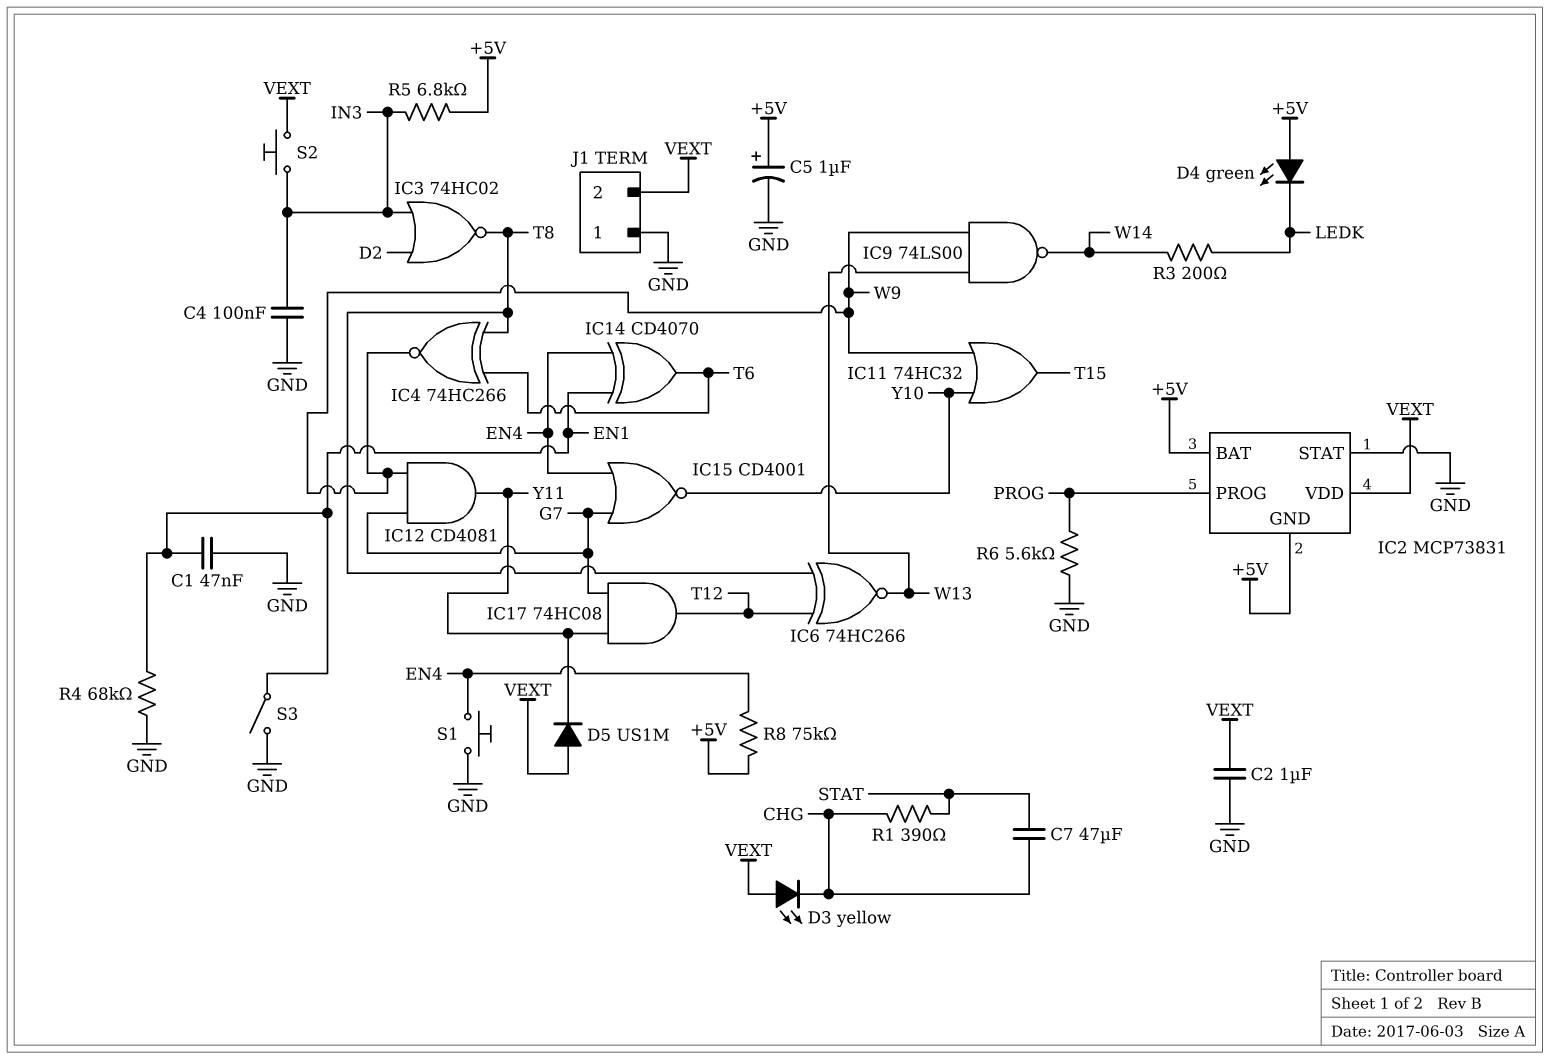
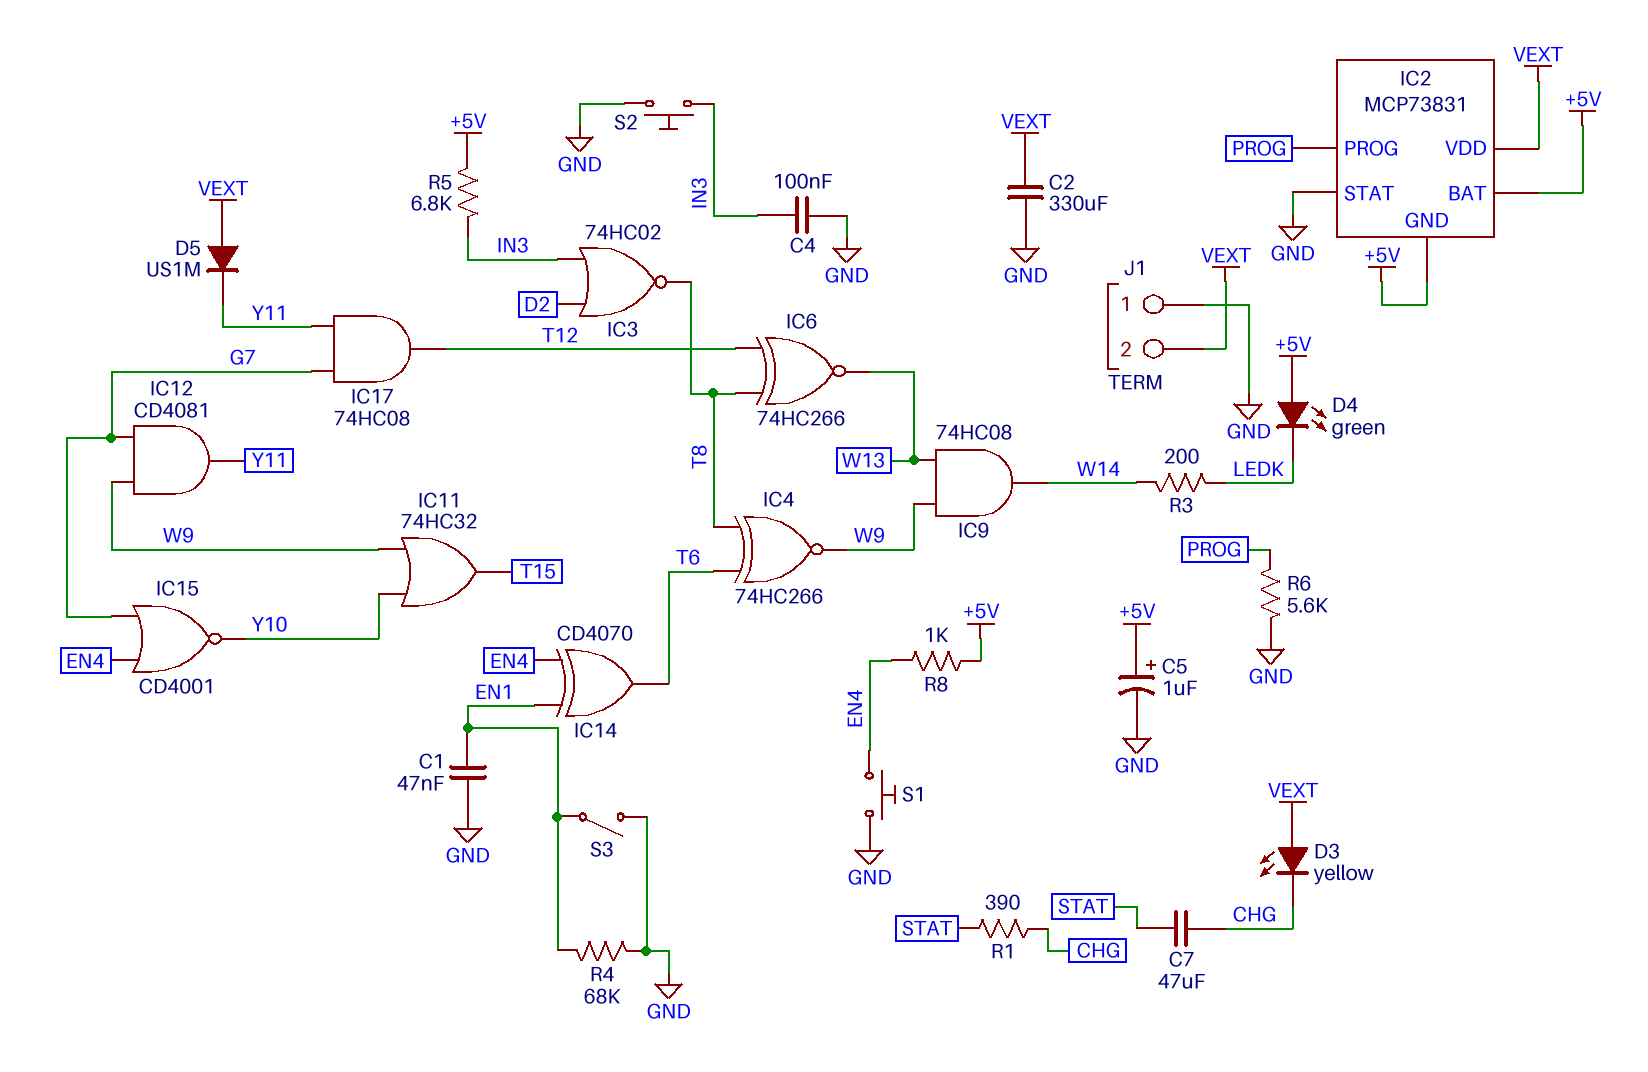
C2: 1uF (GND, VEXT) -> 330uF (GND, VEXT)
IC9: NAND 74LS00 (in W9, in W13, out W14) -> AND 74HC08 (in W9, in W13, out W14)
R8: 75k (+5V, EN4) -> 1k (+5V, EN4)
S2: button (IN3, VEXT) -> button (GND, IN3)

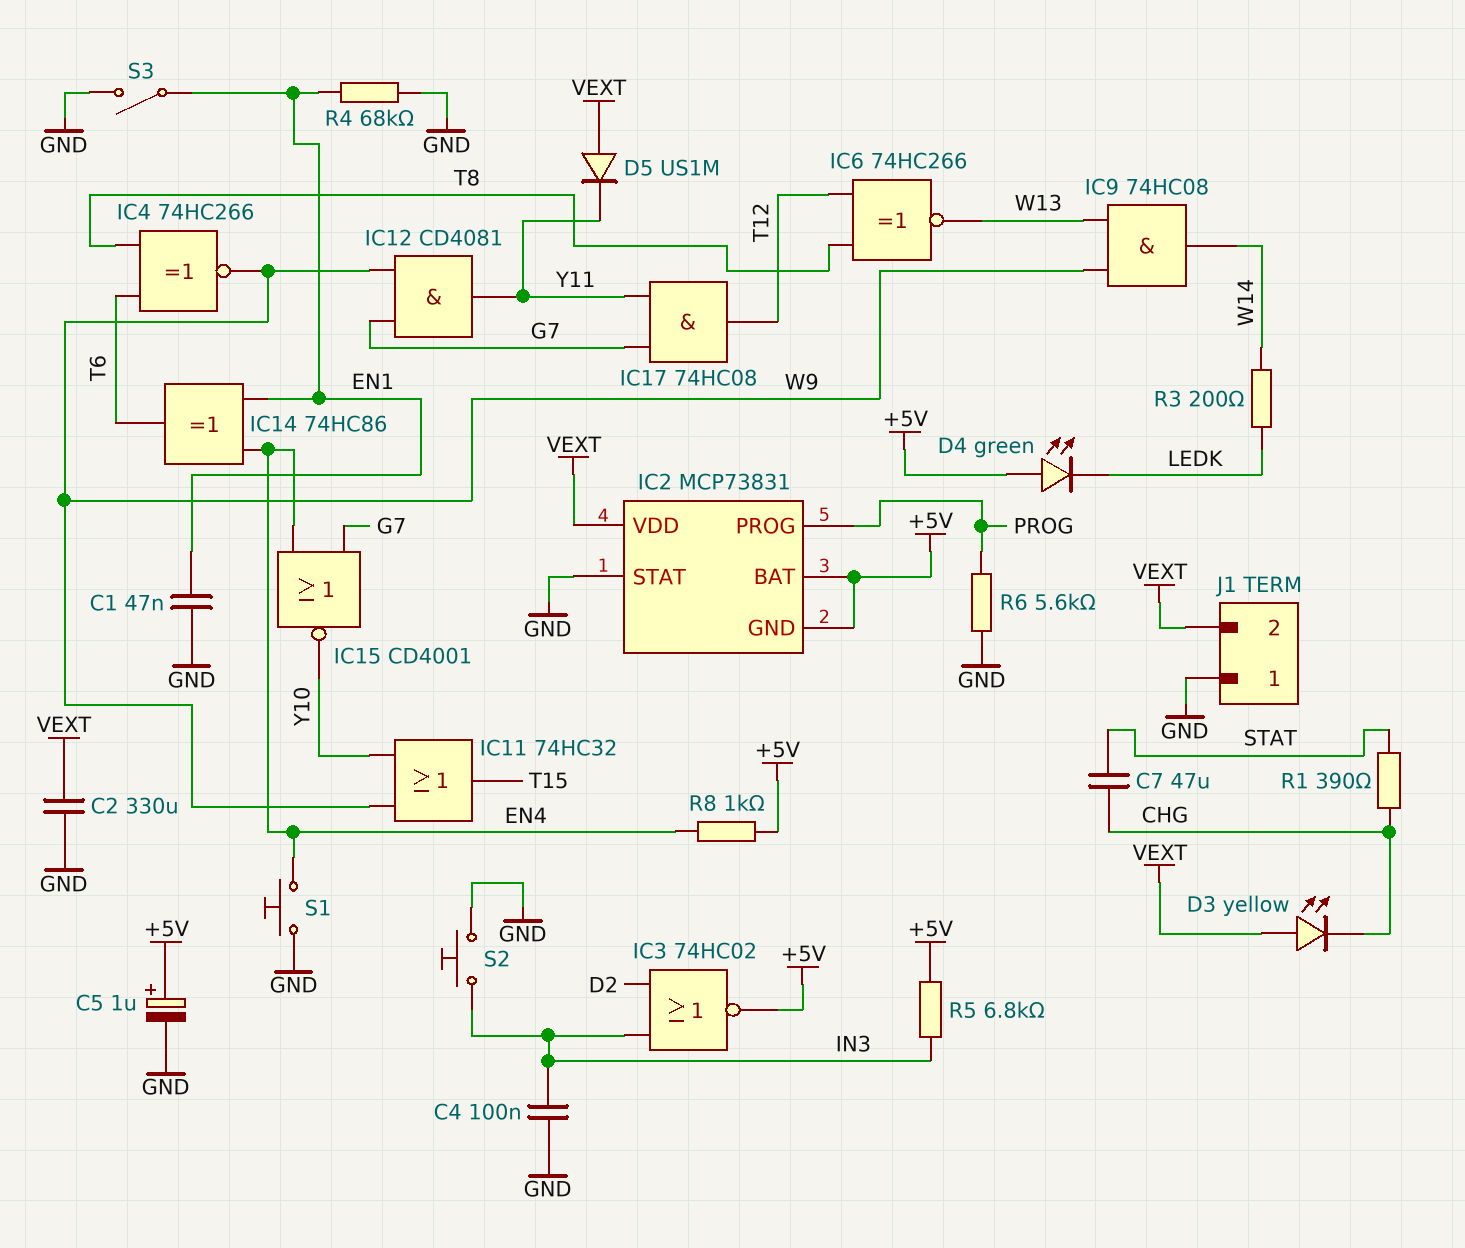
IC3: NOR 74HC02 (in D2, in IN3, out T8) -> NOR 74HC02 (in D2, in IN3, out +5V)
IC14: XOR CD4070 (in EN1, in EN4, out T6) -> XOR 74HC86 (in EN1, in EN4, out T6)

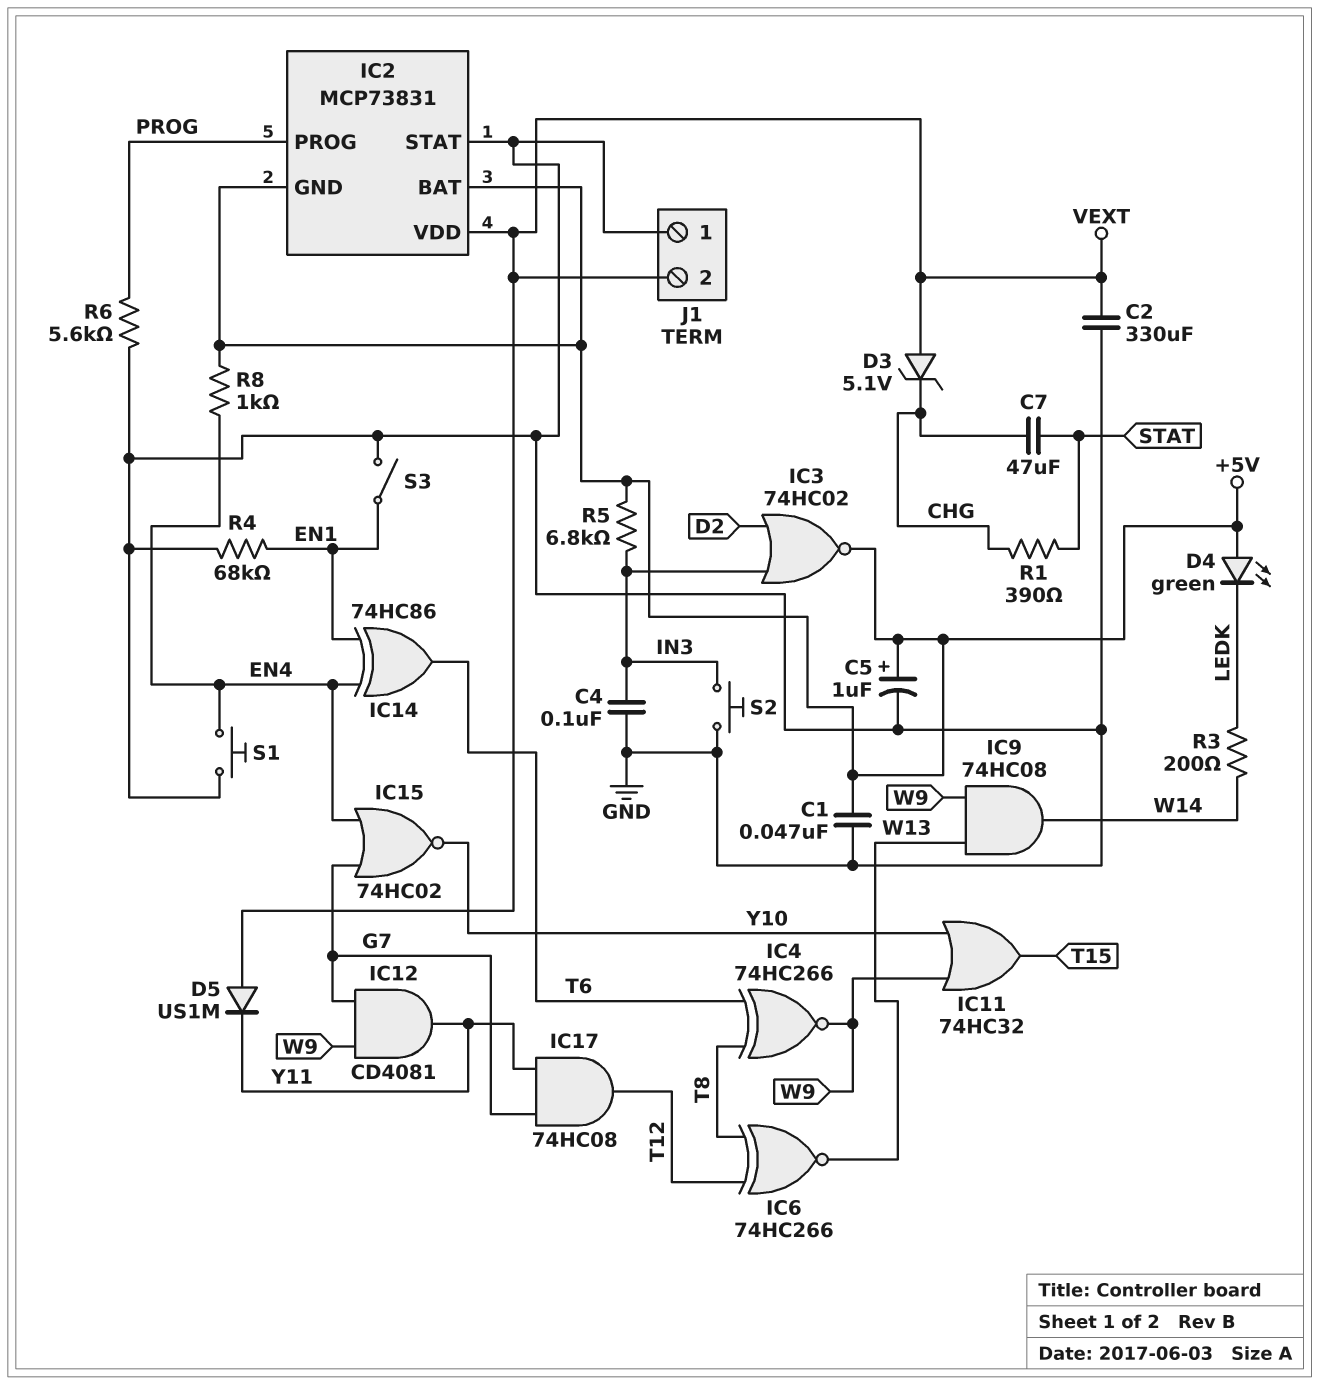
C1: 47nF (EN1, GND) -> 47nF (+5V, GND)
D3: LED yellow (A VEXT, K CHG) -> zener 5.1V (A VEXT, K CHG)
IC15: NOR CD4001 (in EN4, in G7, out Y10) -> NOR 74HC02 (in EN4, in G7, out Y10)

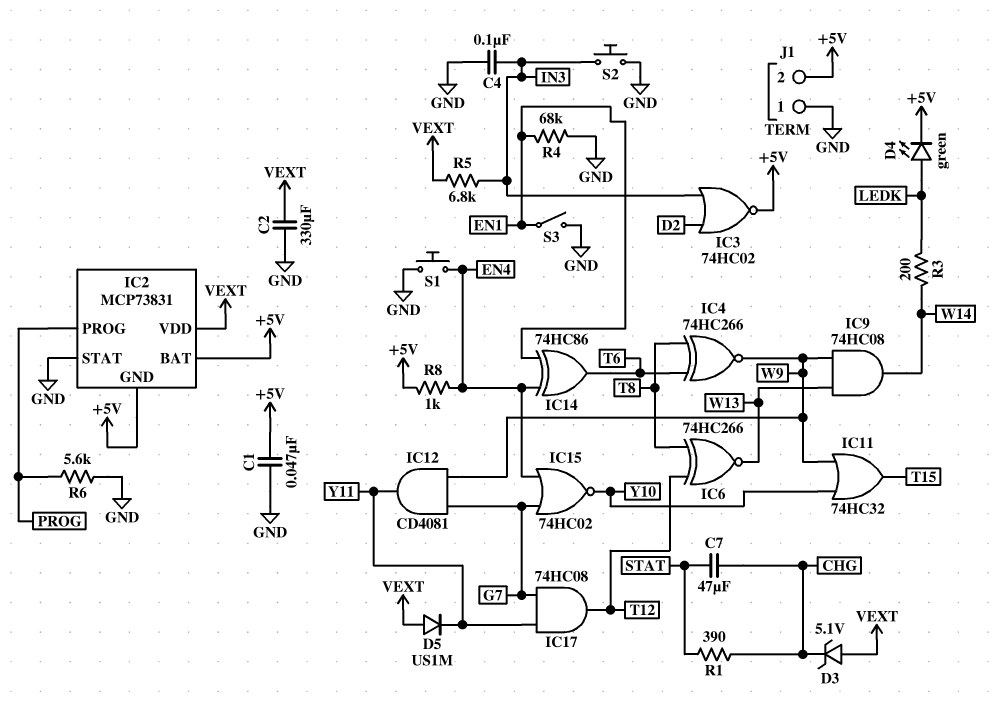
C5: 1uF (plus +5V, minus GND) -> none
D4: LED green (A +5V, K LEDK) -> LED green (A LEDK, K +5V)
J1 pin 2: VEXT -> +5V
R5: 6.8k (+5V, IN3) -> 6.8k (IN3, VEXT)

